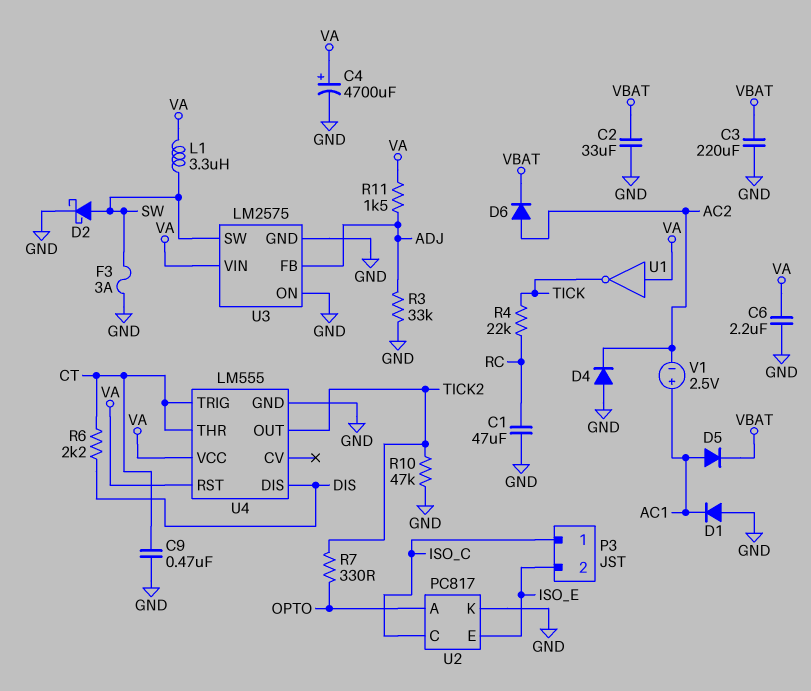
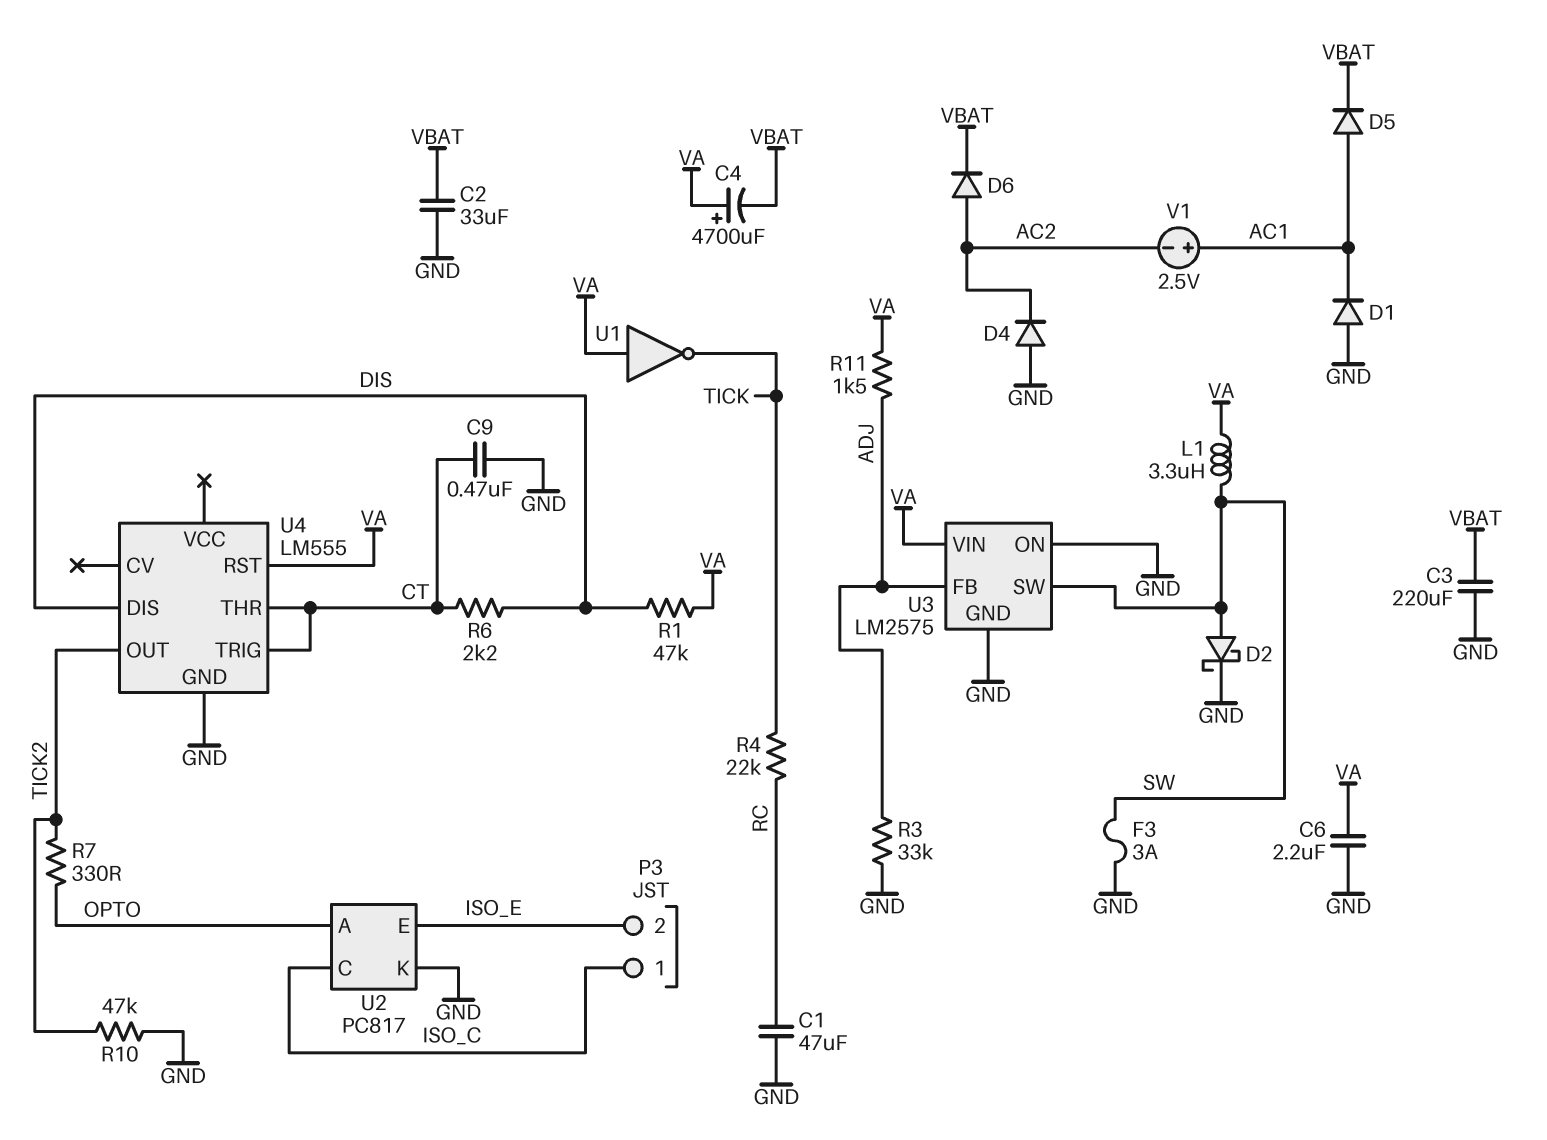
C4: 4700uF (plus VA, minus GND) -> 4700uF (plus VA, minus VBAT)
R1: none -> 47k (DIS, VA)
U4 pin VCC: VA -> none

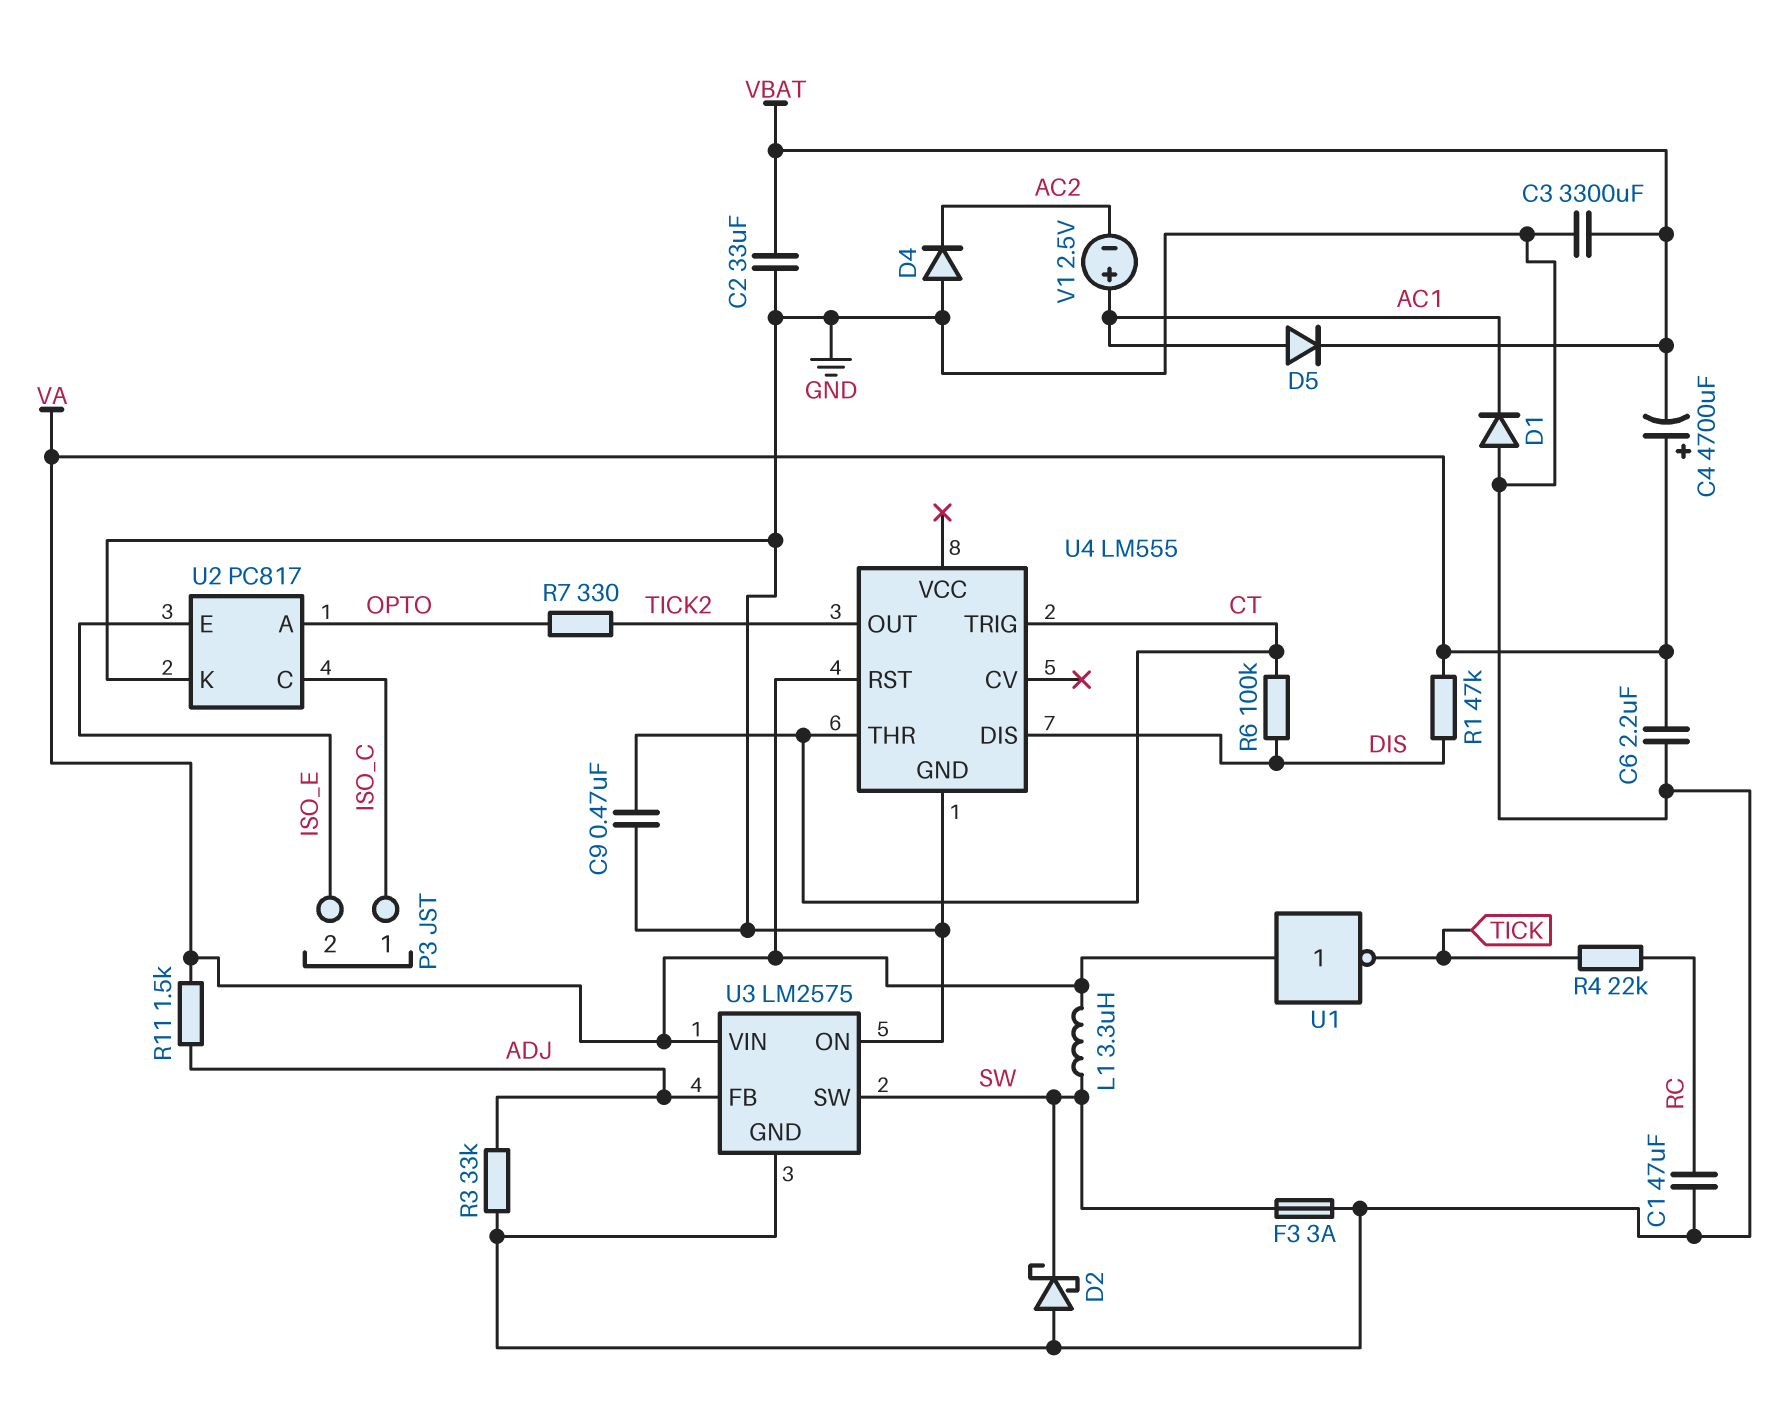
C3: 220uF (GND, VBAT) -> 3300uF (GND, VBAT)
D2: schottky (A SW, K GND) -> schottky (A GND, K SW)
D6: diode (A AC2, K VBAT) -> none
R6: 2.2k (CT, DIS) -> 100k (CT, DIS)
R10: 47k (GND, TICK2) -> none

